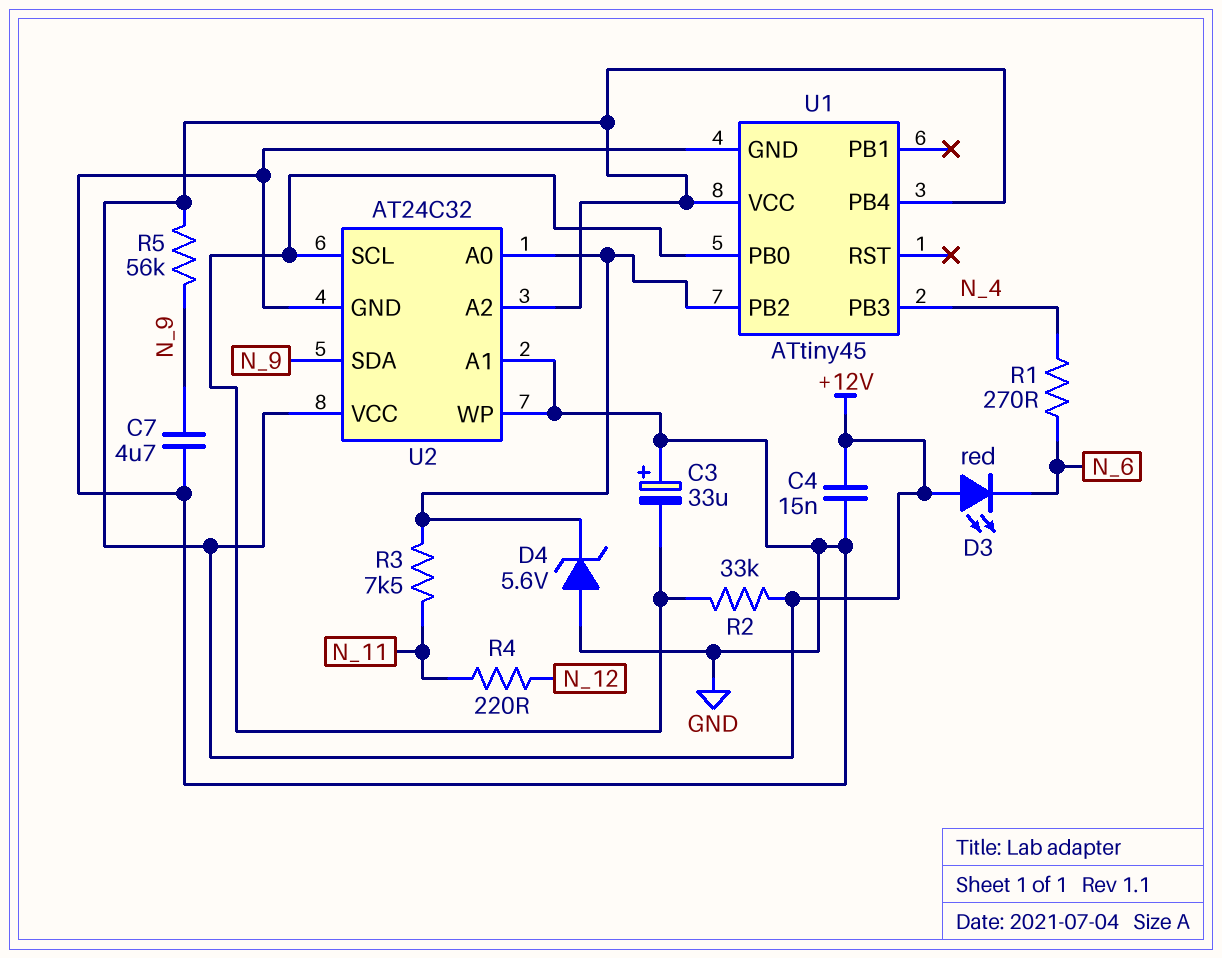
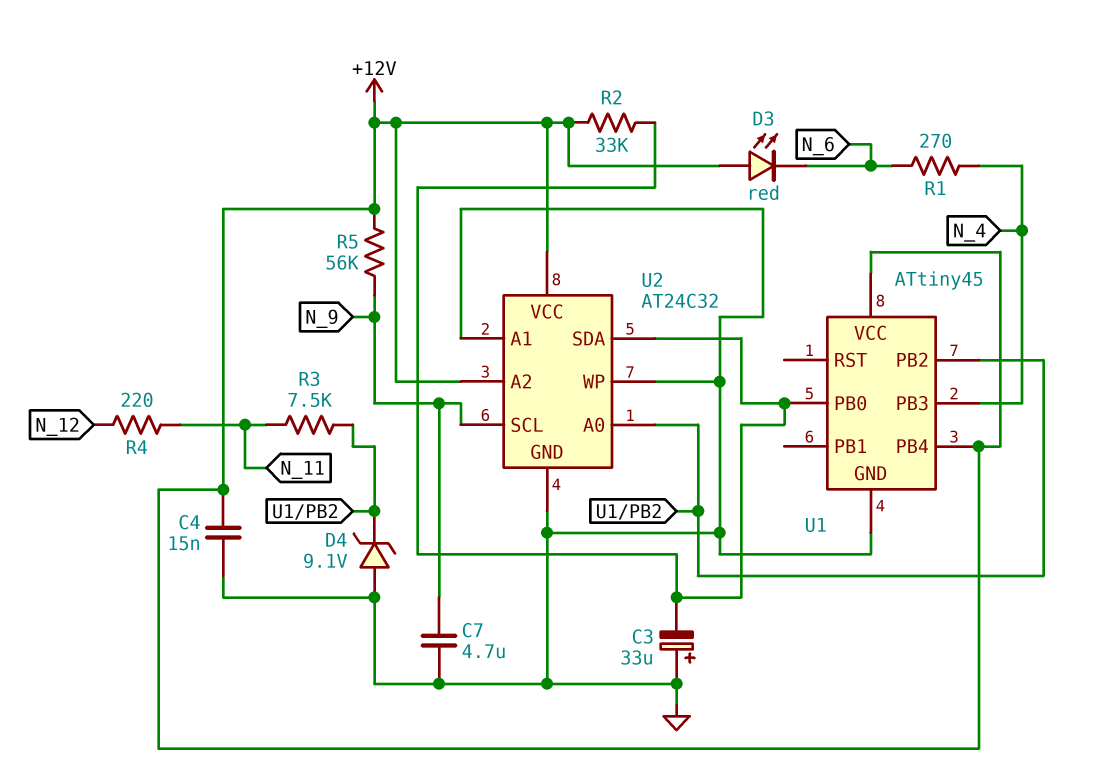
D4: zener 5.6V (A GND, K U1/PB2) -> zener 9.1V (A GND, K U1/PB2)
U2 pin SCL: U1/PB0 -> N_9
U2 pin SDA: N_9 -> U1/PB0

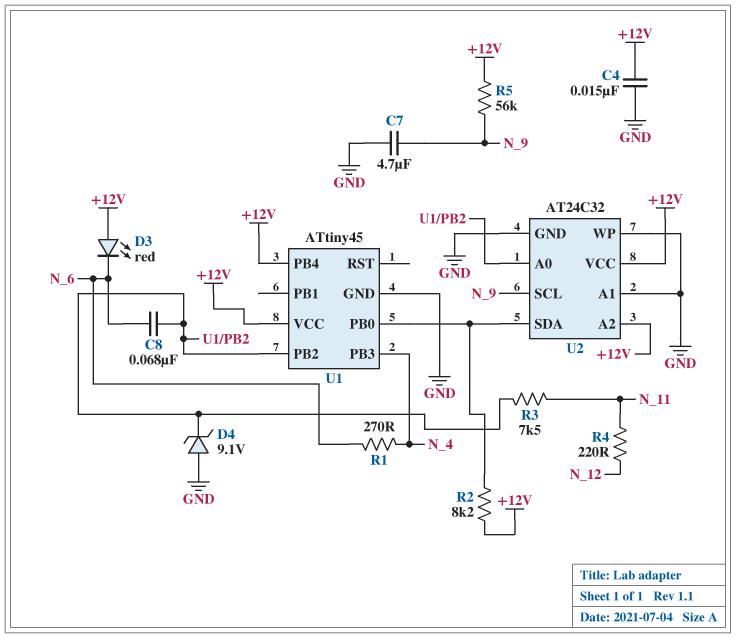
C3: 33uF (plus GND, minus U1/PB0) -> none
C8: none -> 68nF (N_6, U1/PB2)
R2: 33k (+12V, U1/PB0) -> 8.2k (+12V, U1/PB0)

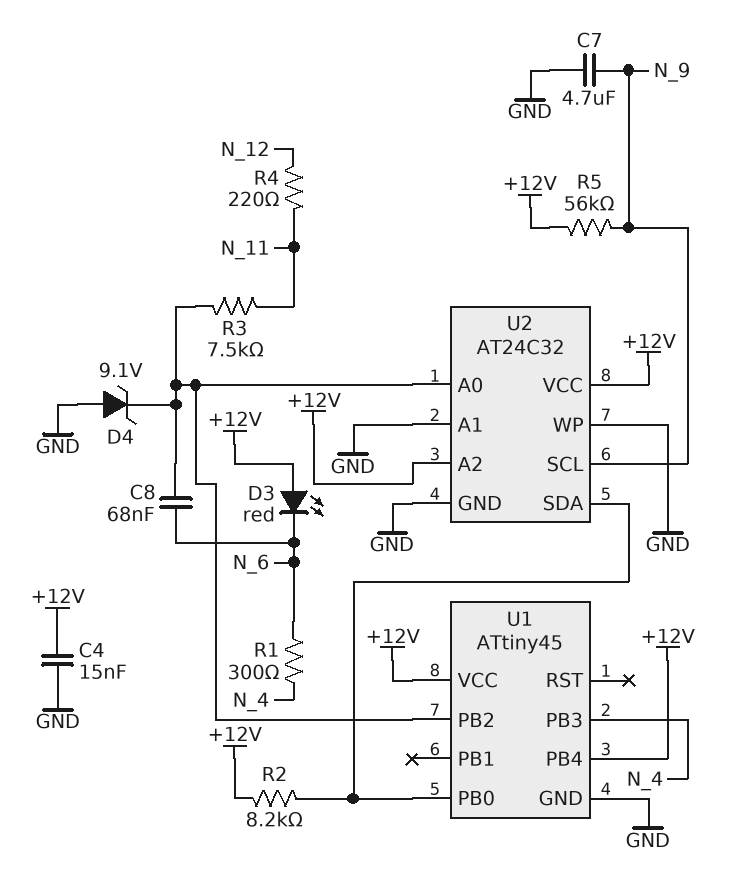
R1: 270 (N_4, N_6) -> 300 (N_4, N_6)

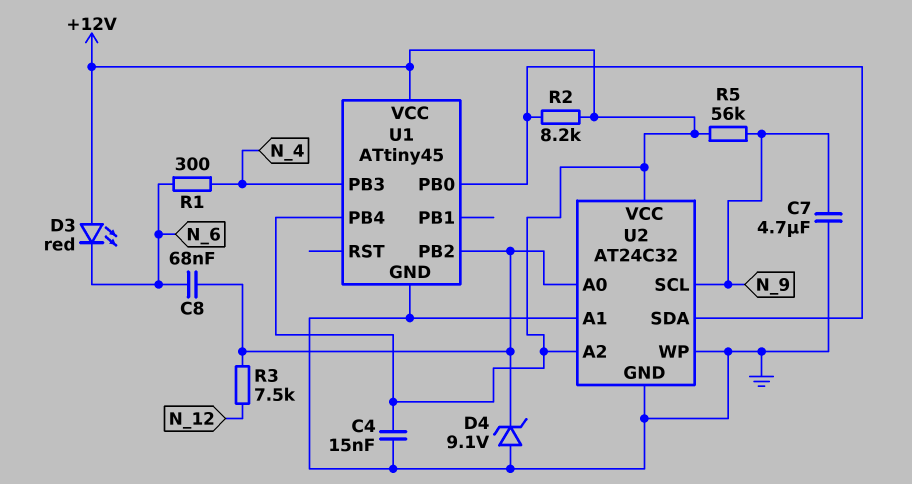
R3: 7.5k (N_11, U1/PB2) -> 7.5k (N_12, U1/PB2)
R4: 220 (N_11, N_12) -> none

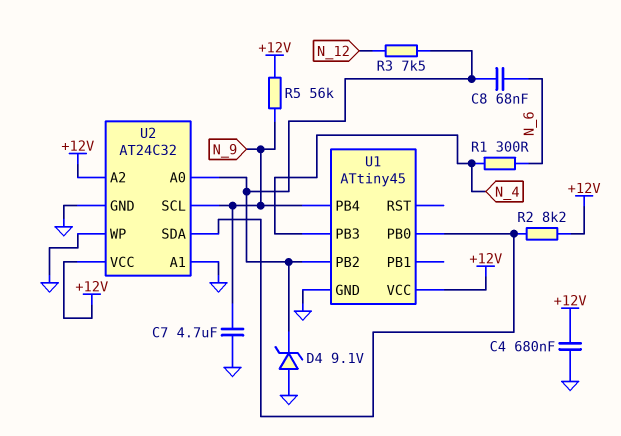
C4: 15nF (+12V, GND) -> 680nF (+12V, GND)
D3: LED red (A +12V, K N_6) -> none
U1 pin PB4: +12V -> N_9

